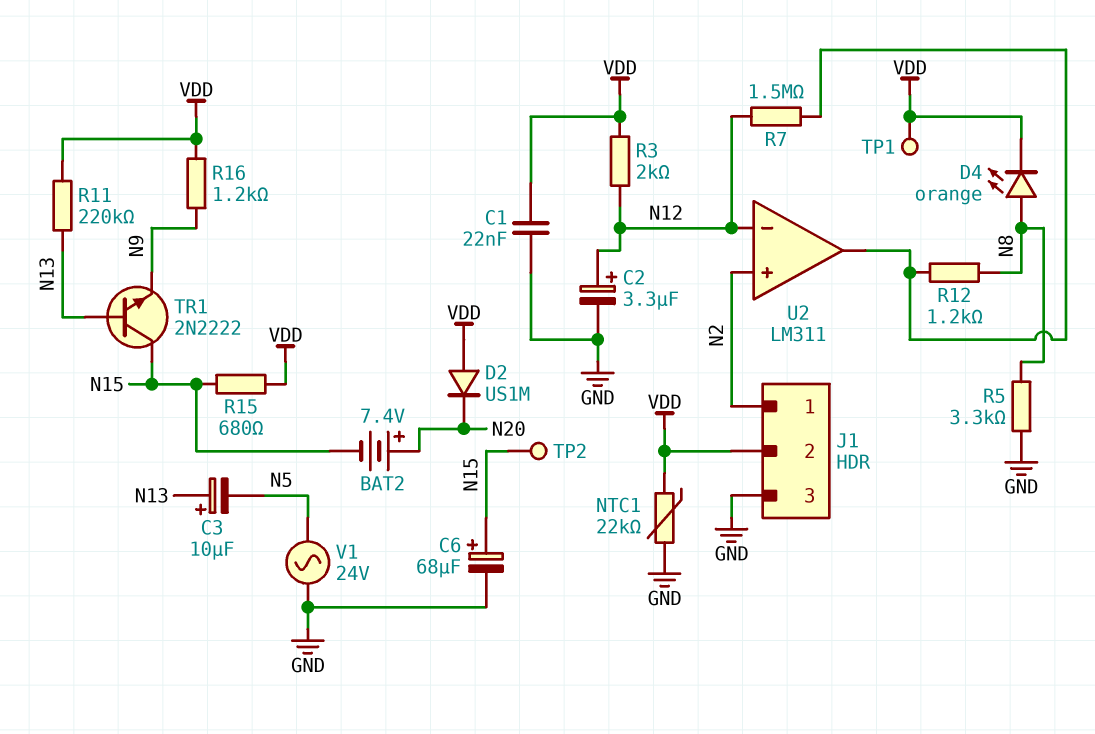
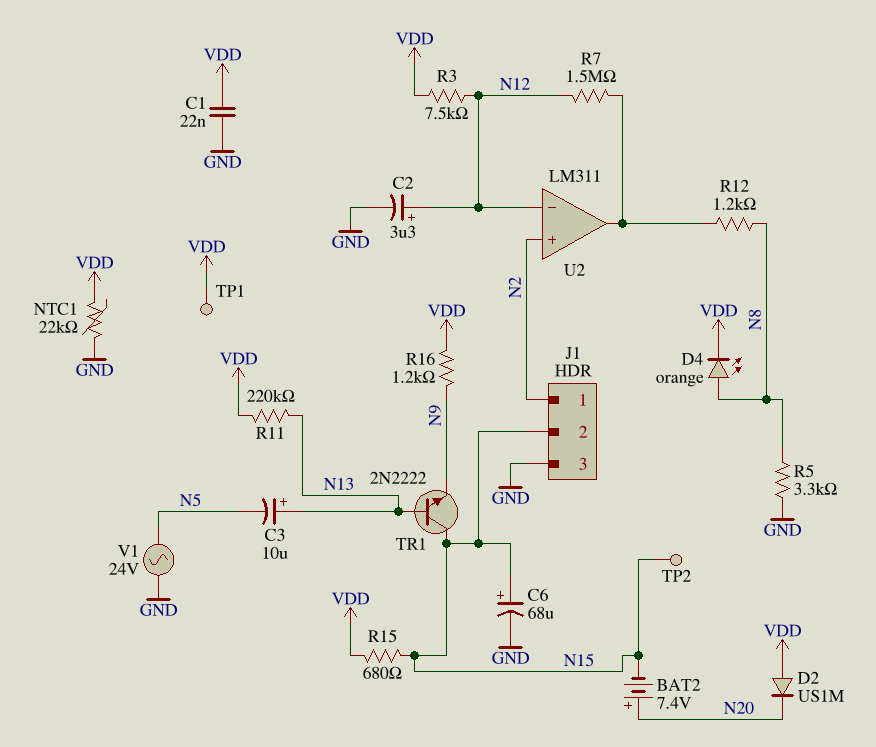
J1 pin 2: VDD -> N15
R3: 2k (N12, VDD) -> 7.5k (N12, VDD)

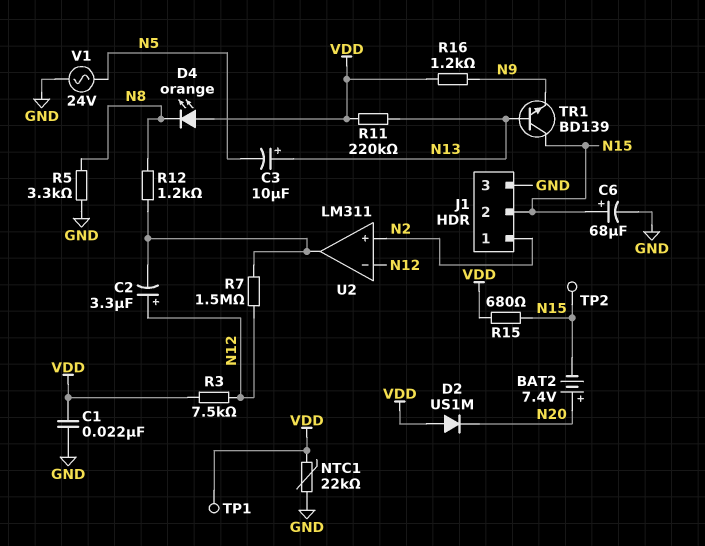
C2: 3.3uF (plus N12, minus GND) -> 3.3uF (plus N12, minus U2/out)
D4: LED orange (A N8, K VDD) -> LED orange (A VDD, K N8)
TR1: NPN 2N2222 (B N13, C N15, E N9) -> NPN BD139 (B N13, C N15, E N9)

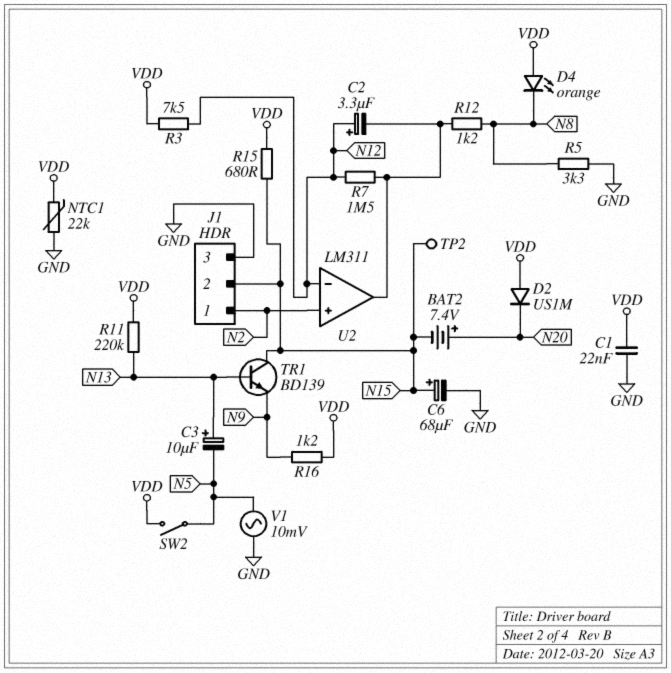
SW2: none -> switch (N5, VDD)
TP1: test point (VDD) -> none
V1: AC 24V (GND, N5) -> AC 10mV (GND, N5)

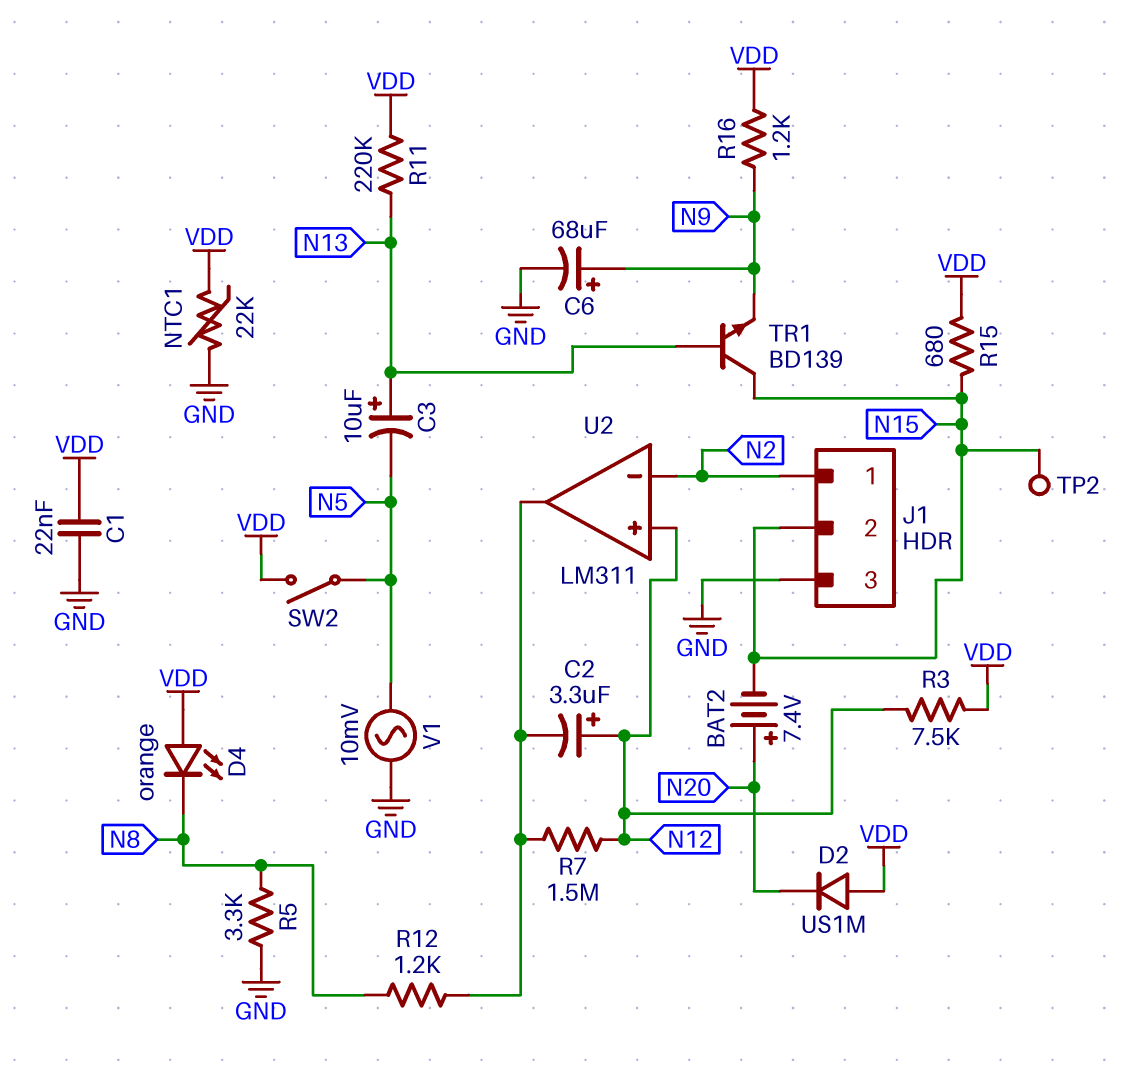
C6: 68uF (plus N15, minus GND) -> 68uF (plus N9, minus GND)
U2 pin in+: N2 -> N12
U2 pin in-: N12 -> N2

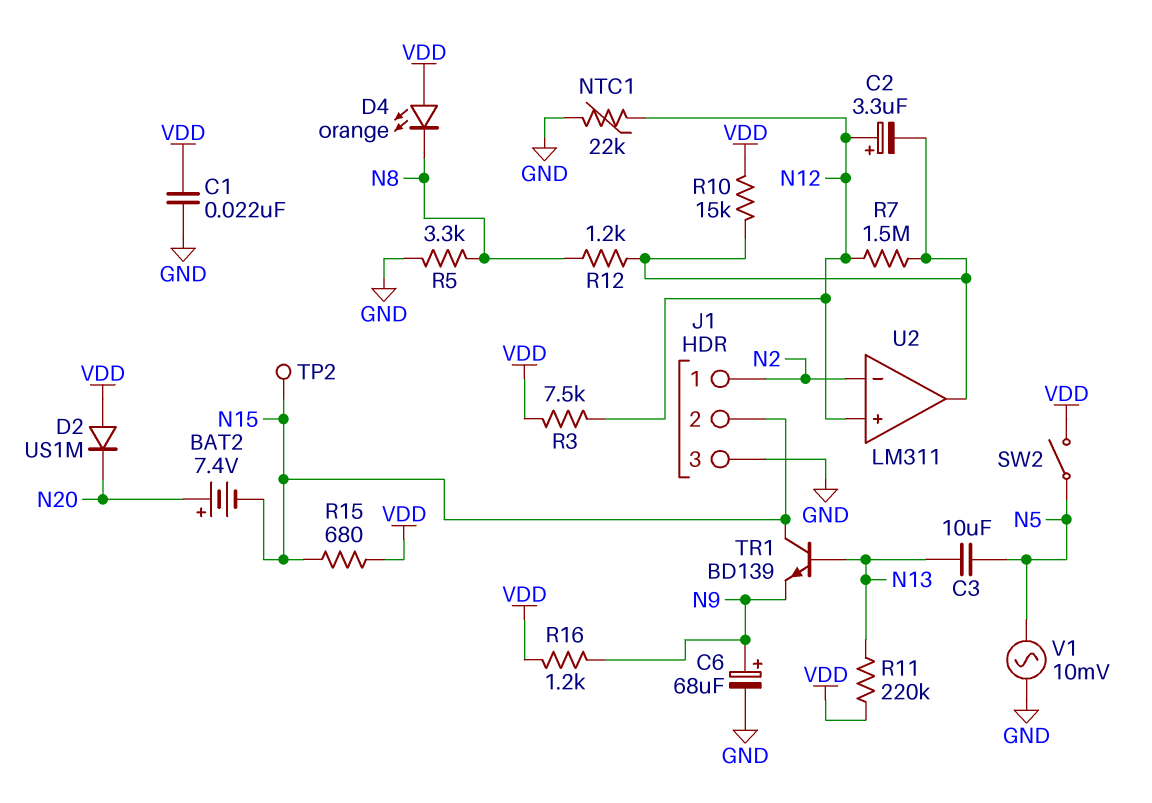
C3: 10uF (plus N13, minus N5) -> 10uF (N5, N13)
NTC1: 22k (GND, VDD) -> 22k (GND, N12)
R10: none -> 15k (U2/out, VDD)

